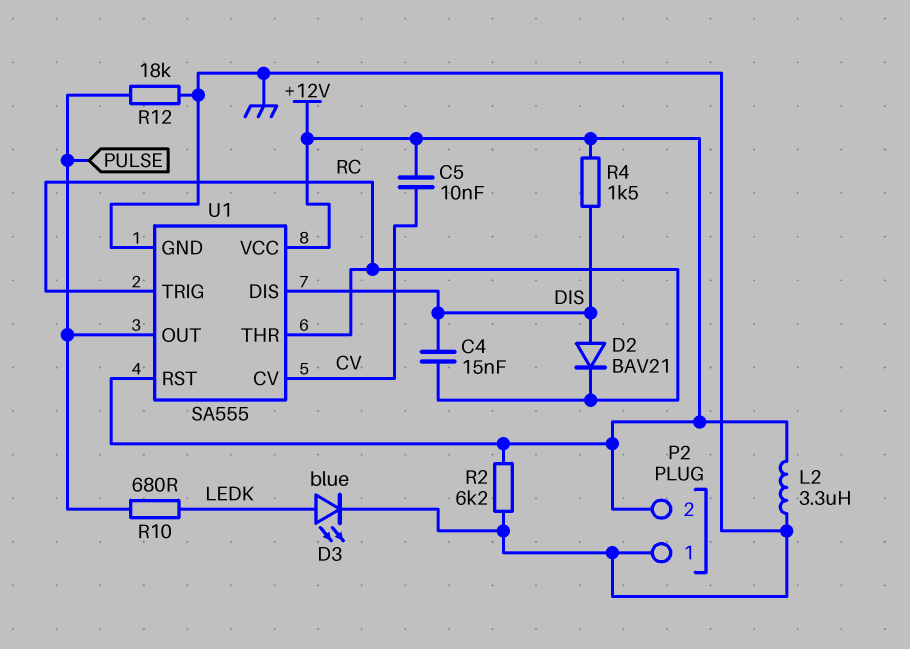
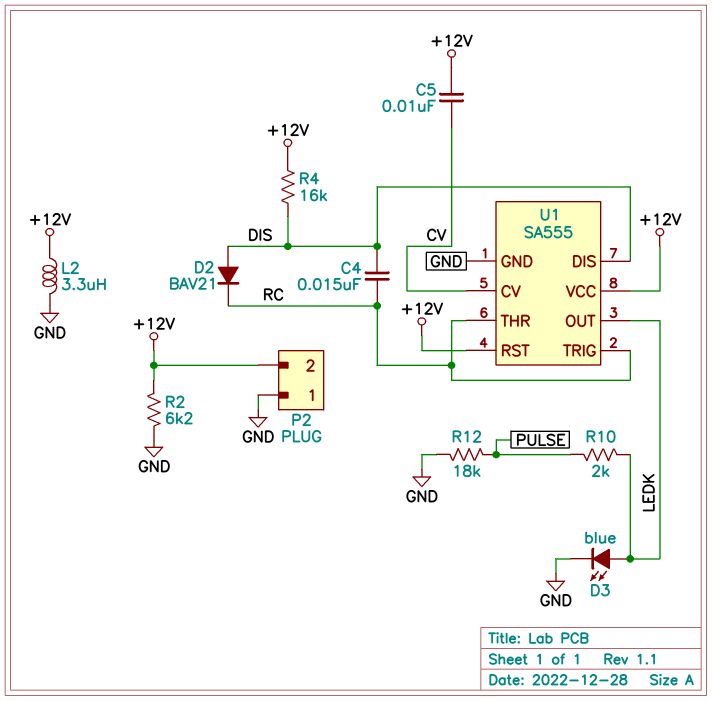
R4: 1.5k (+12V, DIS) -> 16k (+12V, DIS)
R10: 680 (LEDK, PULSE) -> 2k (LEDK, PULSE)
U1 pin OUT: PULSE -> LEDK

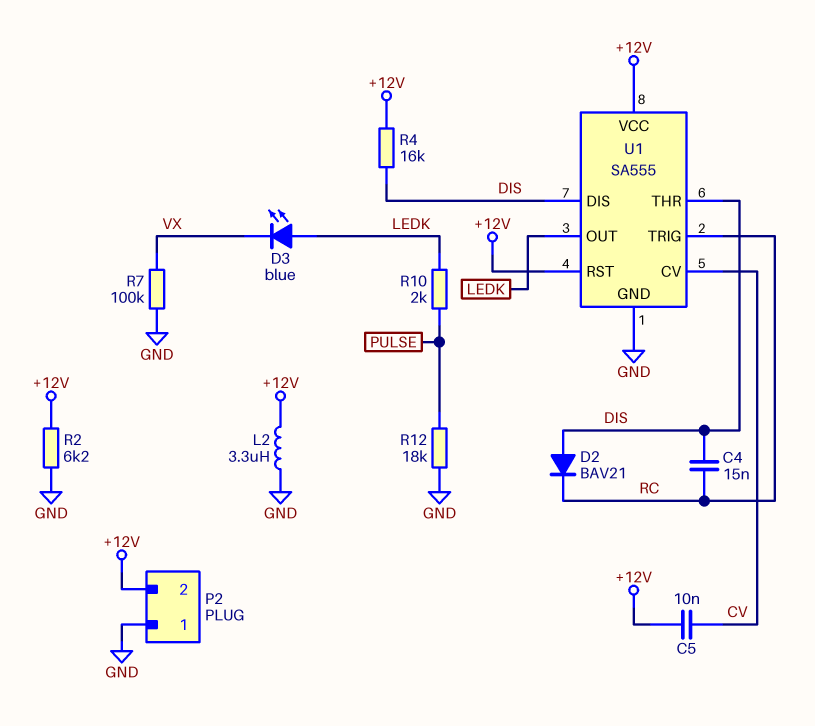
D3: LED blue (A LEDK, K GND) -> LED blue (A LEDK, K VX)
R7: none -> 100k (GND, VX)
U1 pin THR: RC -> DIS

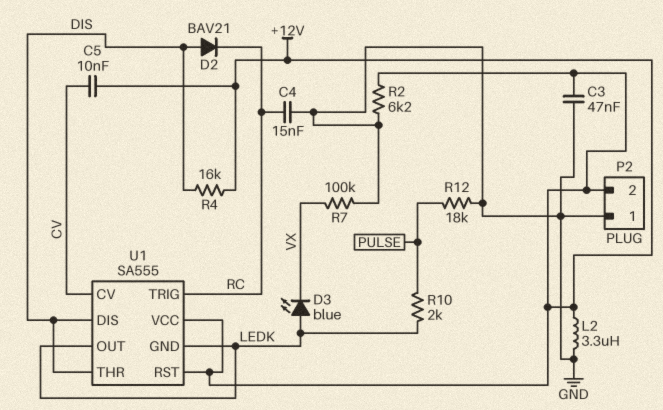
C3: none -> 47nF (+12V, GND)
C4: 15nF (DIS, RC) -> 15nF (GND, RC)
U1 pin GND: GND -> LEDK

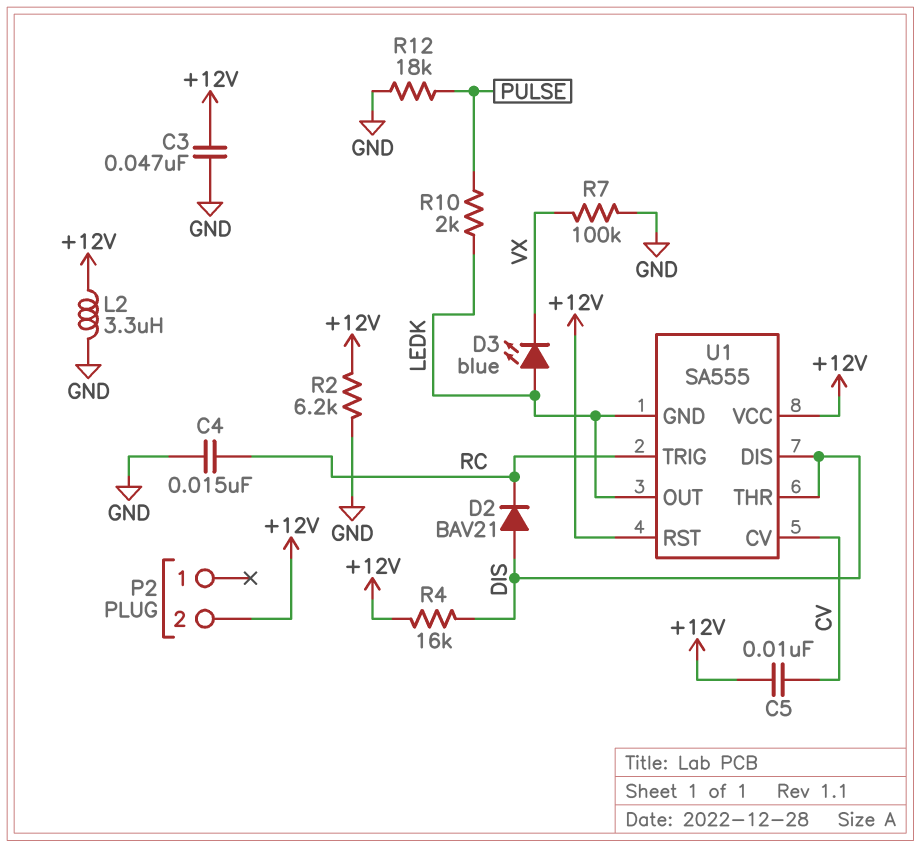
P2 pin 1: GND -> none

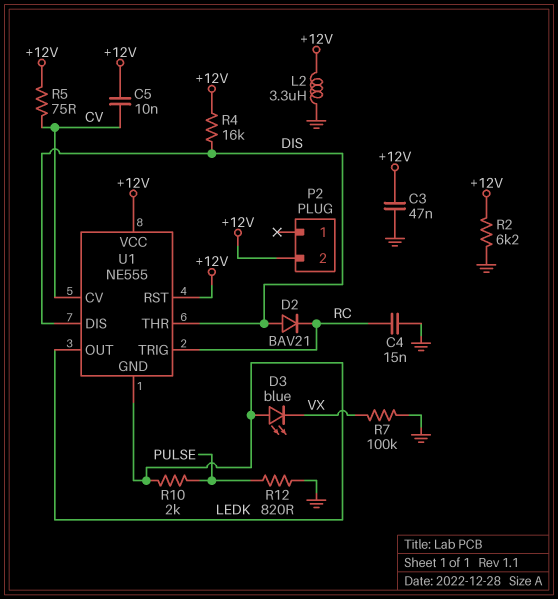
R5: none -> 75 (+12V, CV)
R12: 18k (GND, PULSE) -> 820 (GND, PULSE)
U1: SA555 -> NE555

